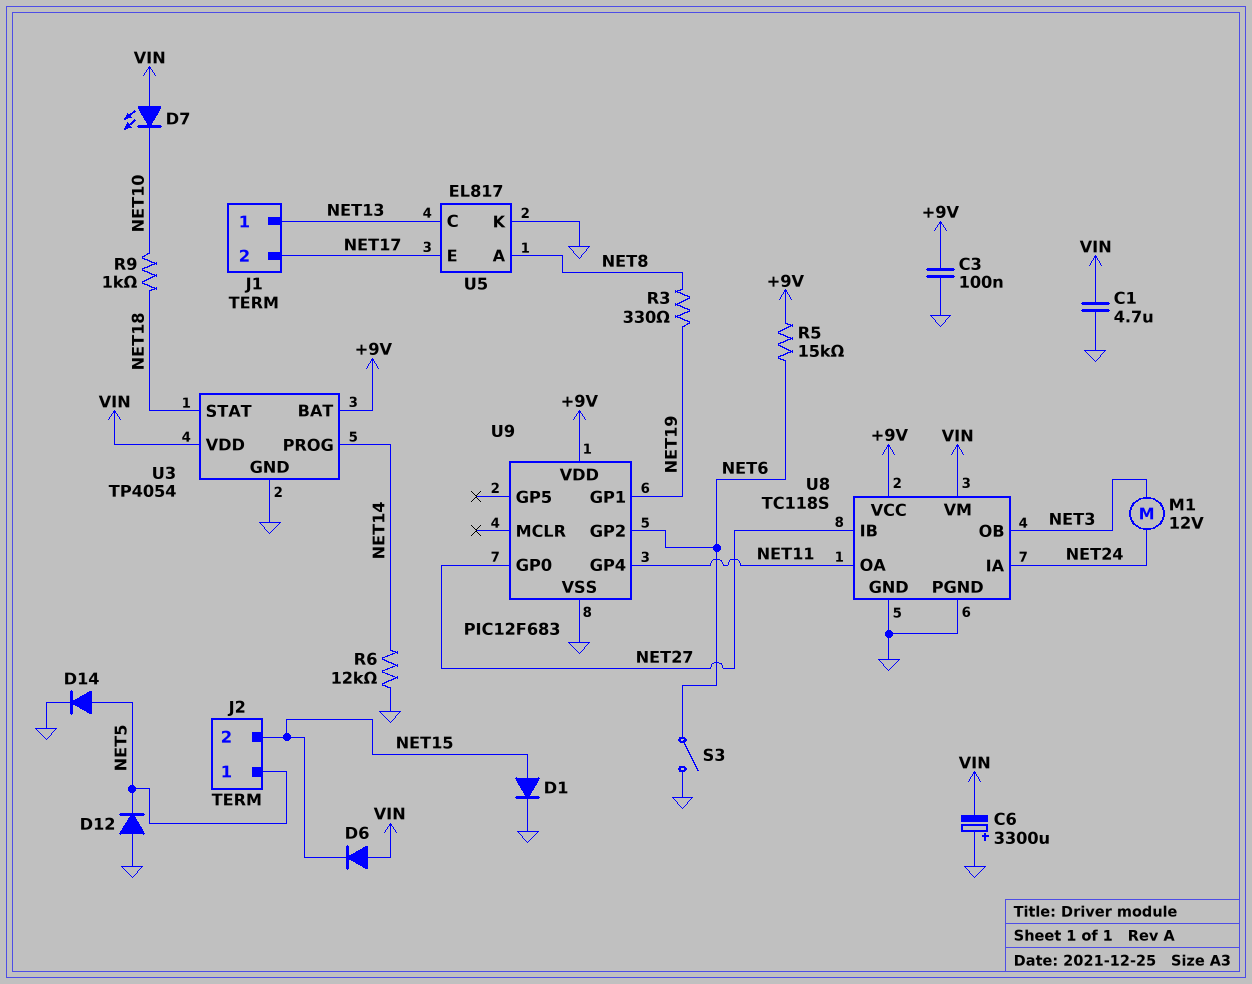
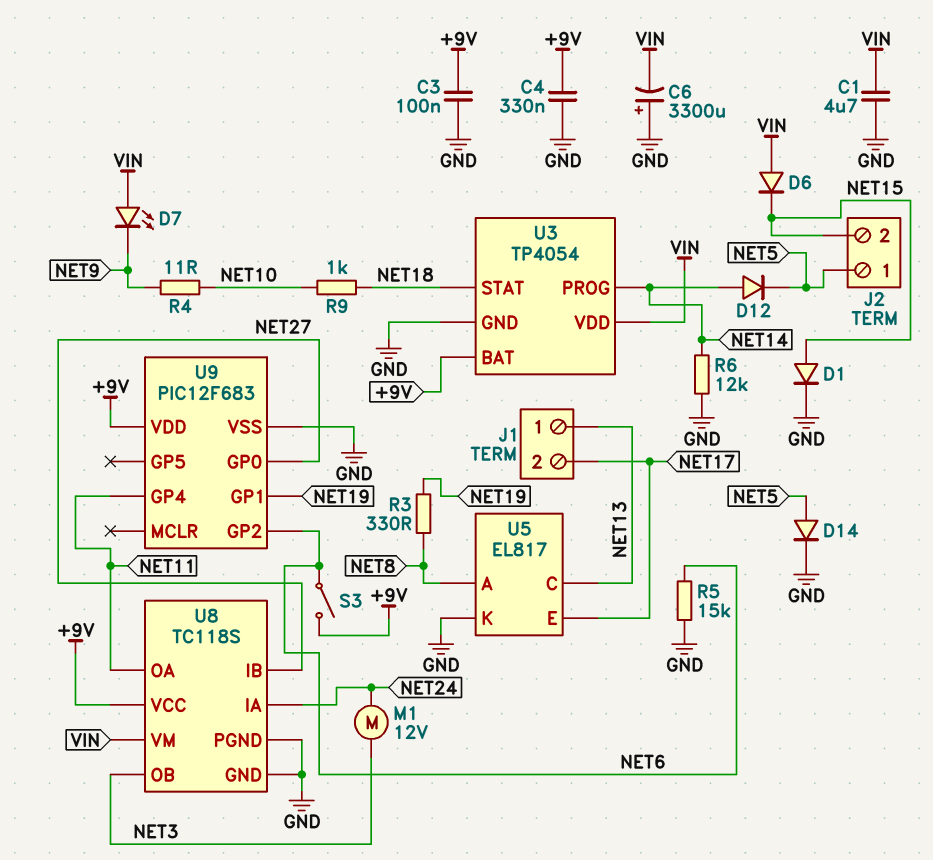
C4: none -> 330nF (+9V, GND)
D7: LED (A VIN, K NET10) -> LED (A VIN, K NET9)
D12: diode (A GND, K NET5) -> diode (A NET14, K NET5)
R4: none -> 11 (NET9, NET10)
R5: 15k (+9V, NET6) -> 15k (GND, NET6)
S3: switch (GND, NET6) -> switch (+9V, NET6)

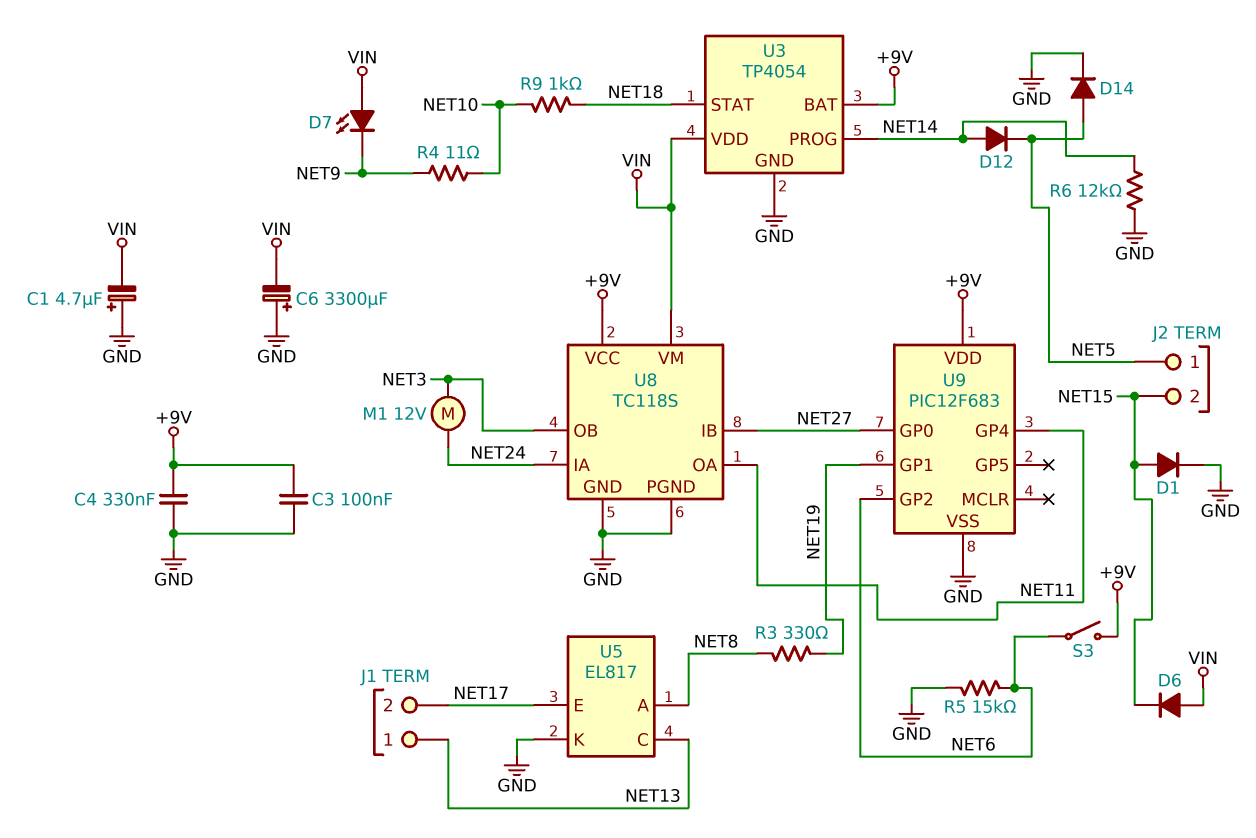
C1: 4.7uF (GND, VIN) -> 4.7uF (plus GND, minus VIN)

